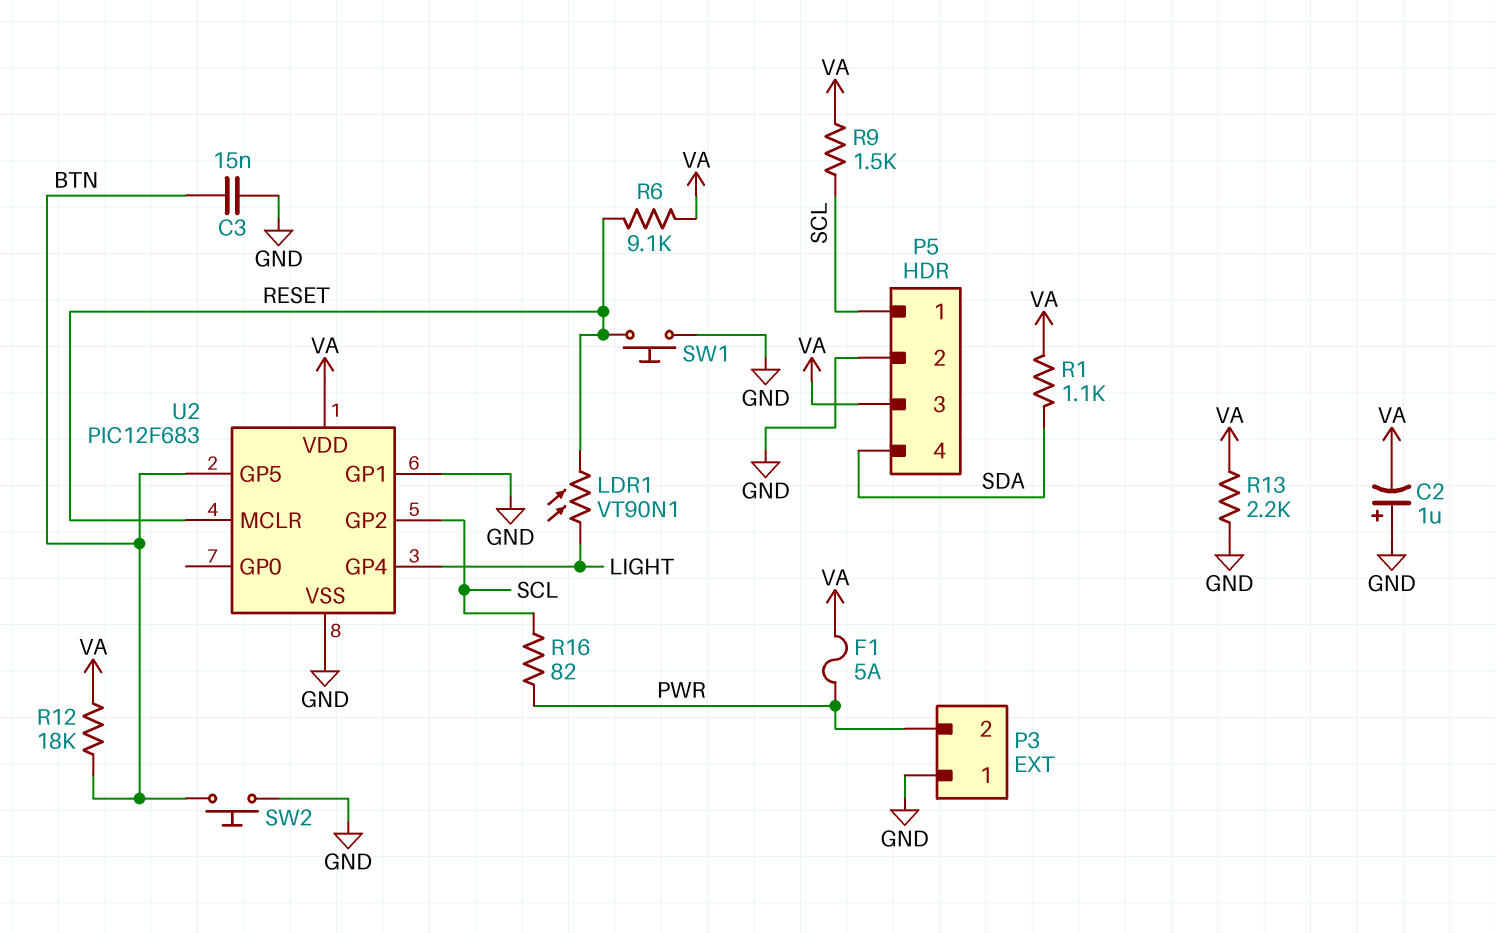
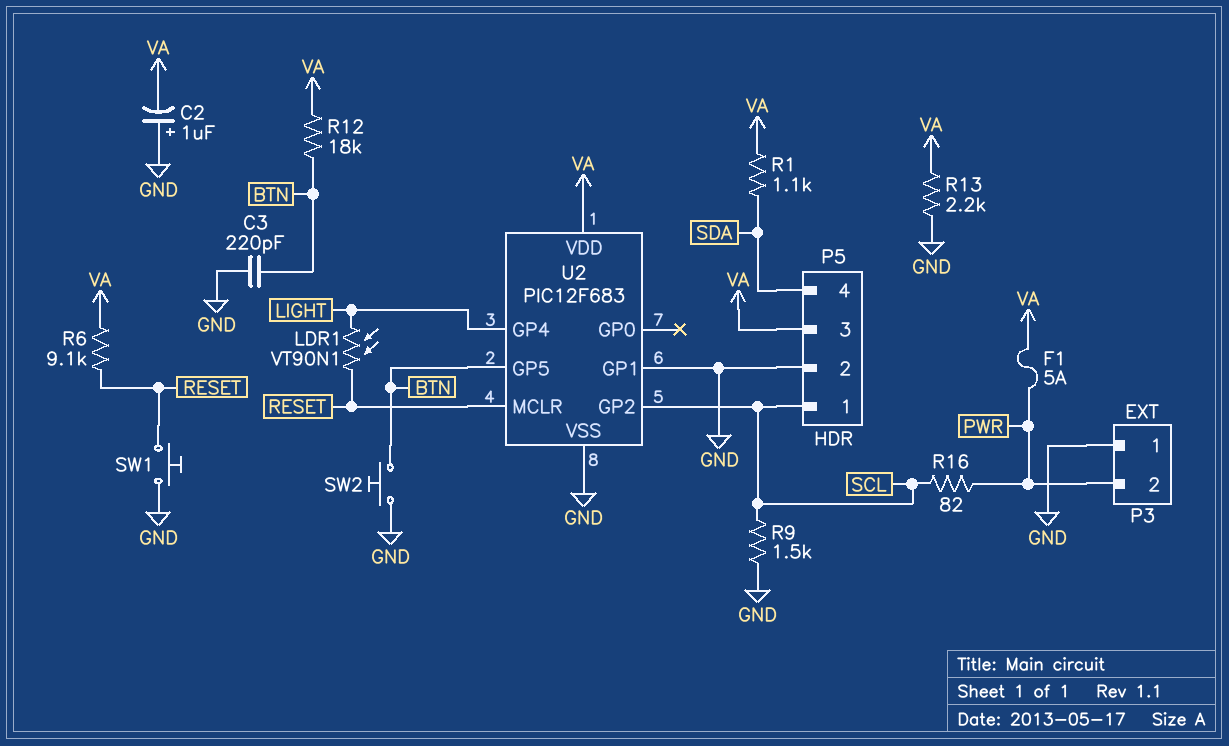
C3: 15nF (BTN, GND) -> 220pF (BTN, GND)
R9: 1.5k (SCL, VA) -> 1.5k (GND, SCL)

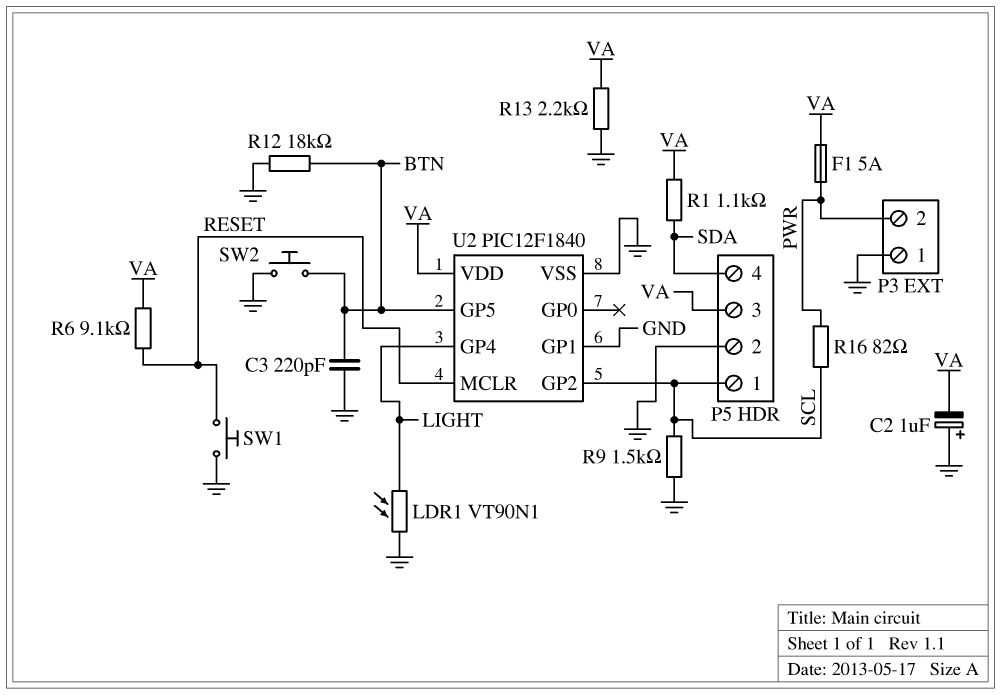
LDR1: VT90N1 (LIGHT, RESET) -> VT90N1 (GND, LIGHT)
R12: 18k (BTN, VA) -> 18k (BTN, GND)
U2: PIC12F683 -> PIC12F1840

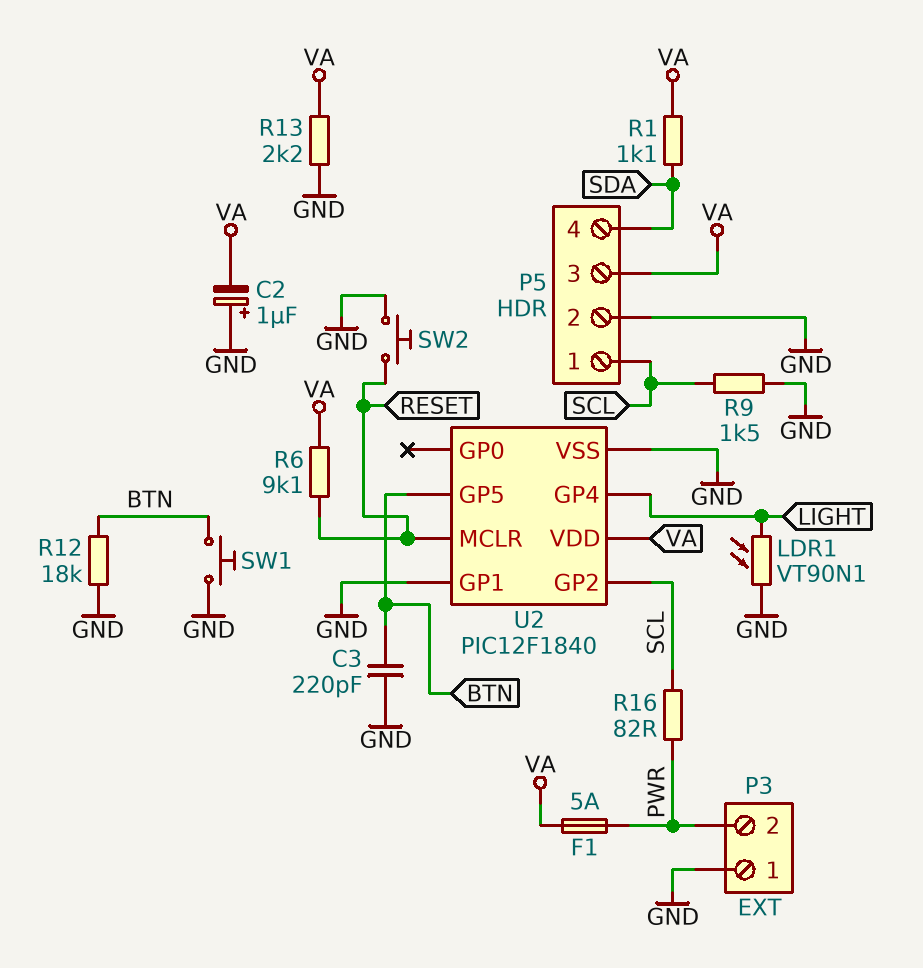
SW1: button (GND, RESET) -> button (BTN, GND)
SW2: button (BTN, GND) -> button (GND, RESET)

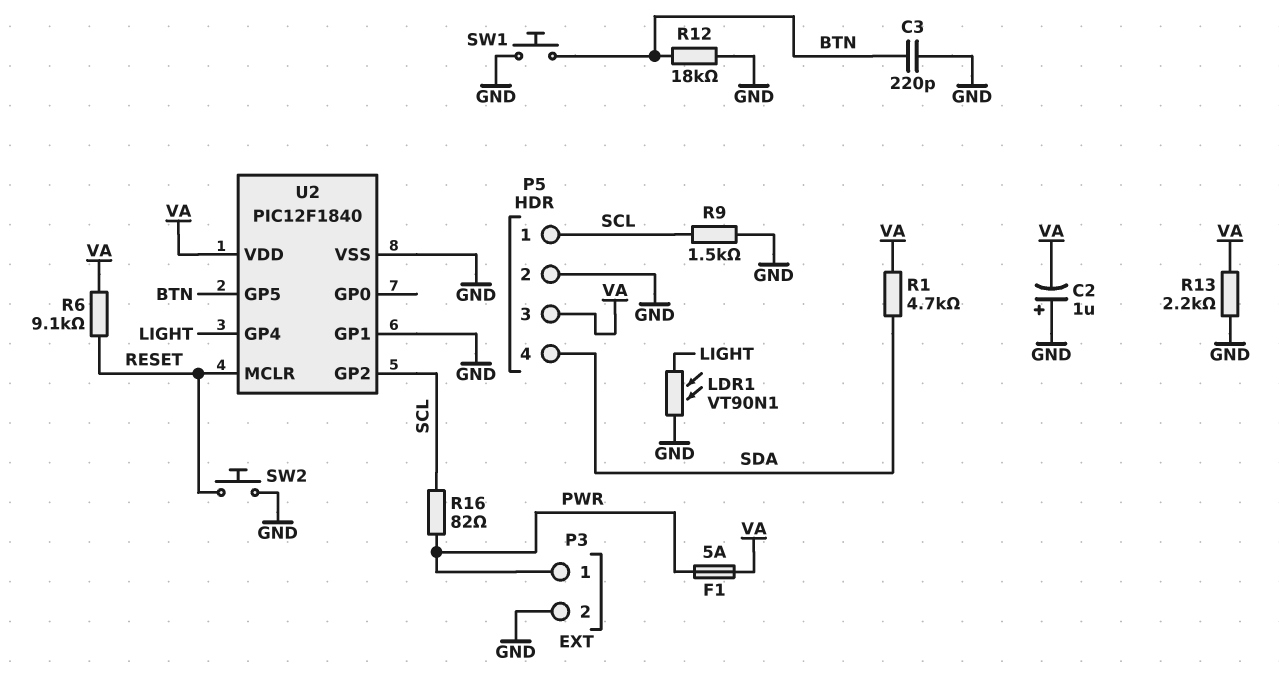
P3 pin 1: GND -> PWR
P3 pin 2: PWR -> GND
R1: 1.1k (SDA, VA) -> 4.7k (SDA, VA)

